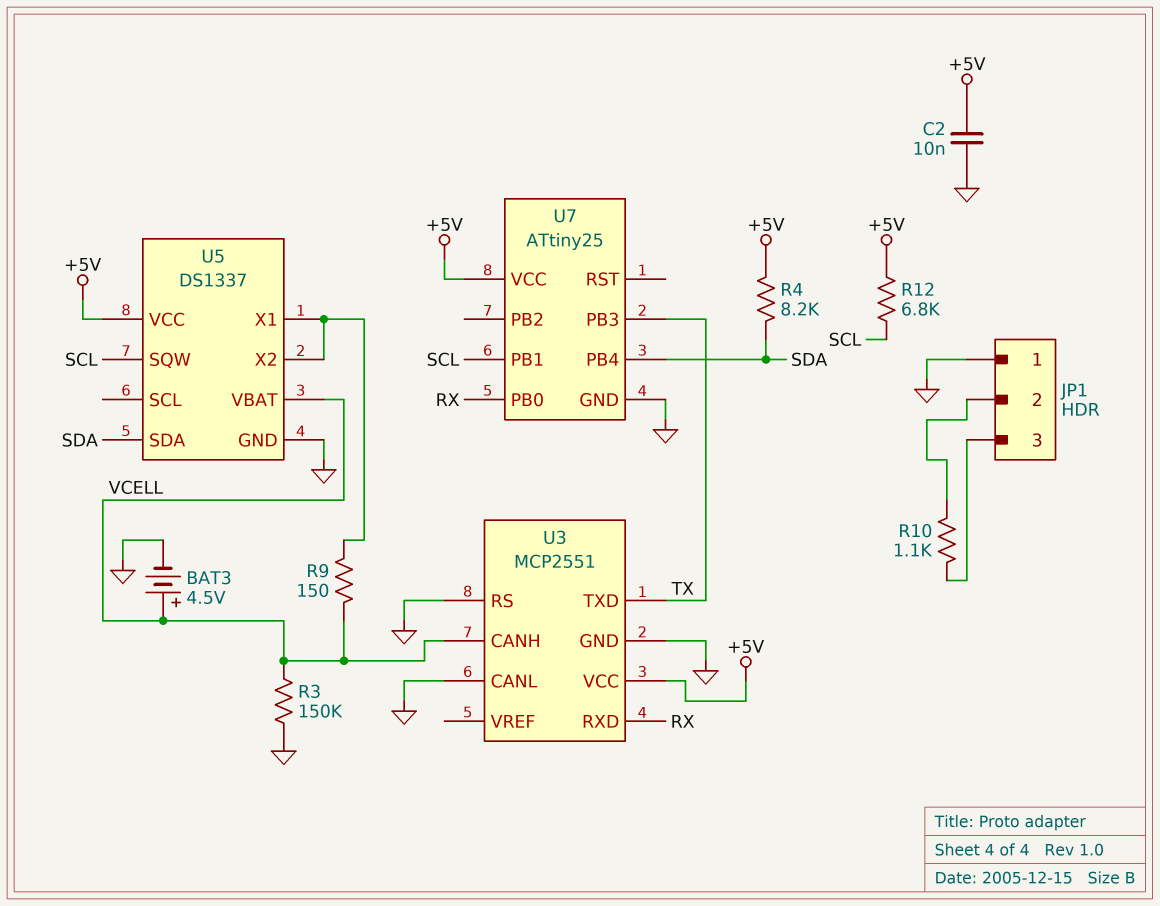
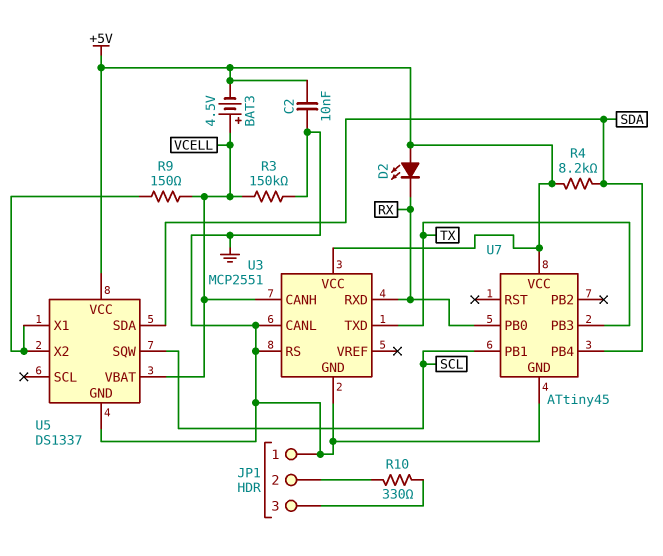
BAT3: 4.5V (plus VCELL, minus GND) -> 4.5V (plus VCELL, minus +5V)
D2: none -> LED (A +5V, K RX)
R10: 1.1k (JP1/2, JP1/3) -> 330 (JP1/2, JP1/3)
R12: 6.8k (+5V, SCL) -> none
U7: ATtiny25 -> ATtiny45

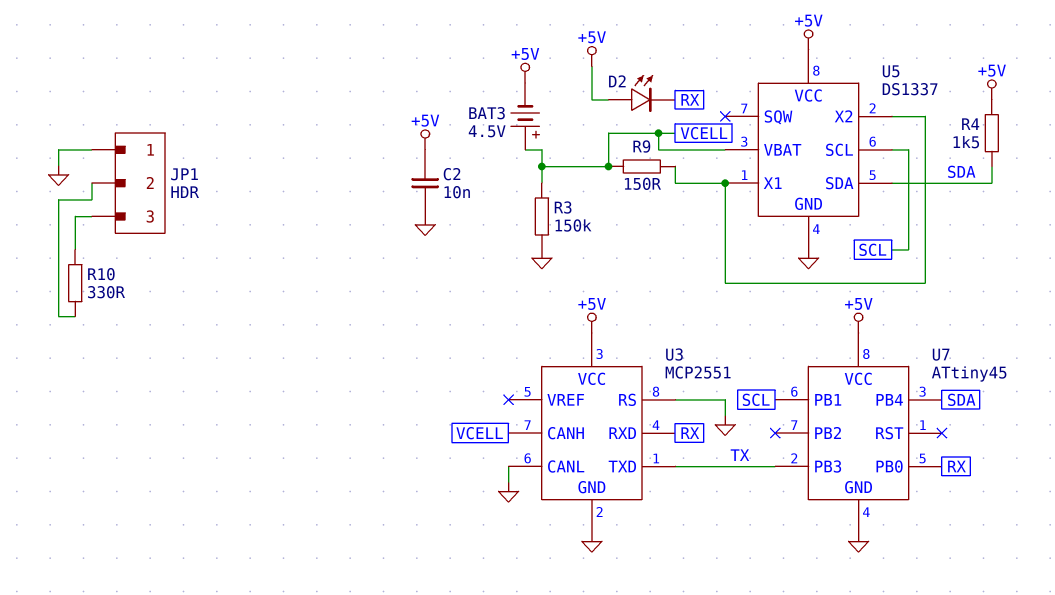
R4: 8.2k (+5V, SDA) -> 1.5k (+5V, SDA)
U5 pin SCL: none -> SCL
U5 pin SQW: SCL -> none

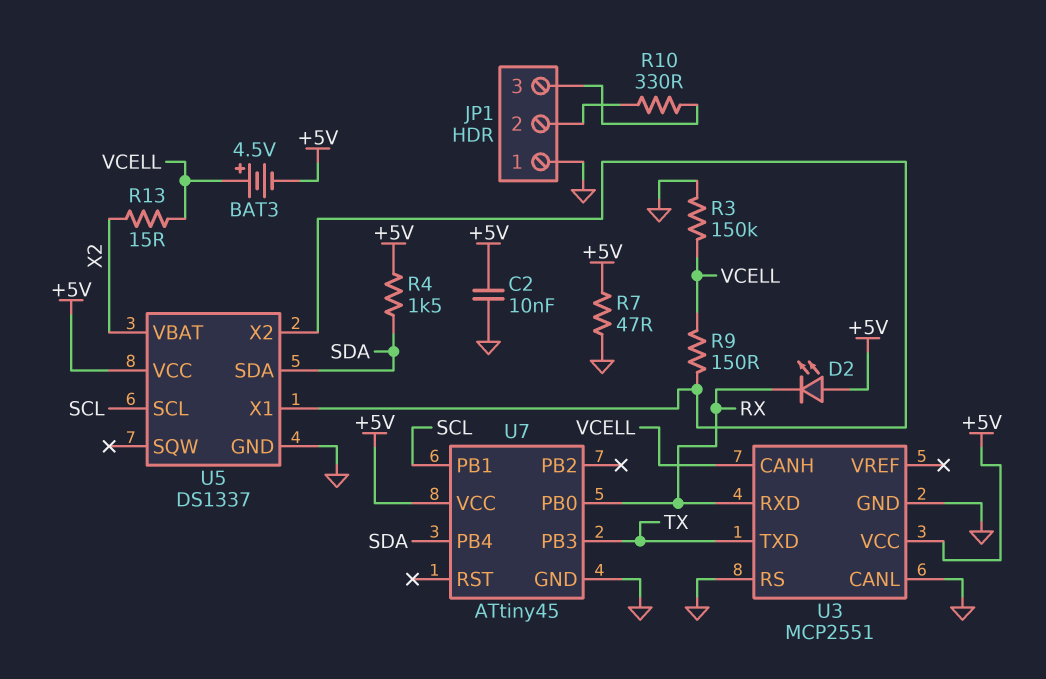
R7: none -> 47 (+5V, GND)
R13: none -> 15 (VCELL, X2)
U5 pin VBAT: VCELL -> X2

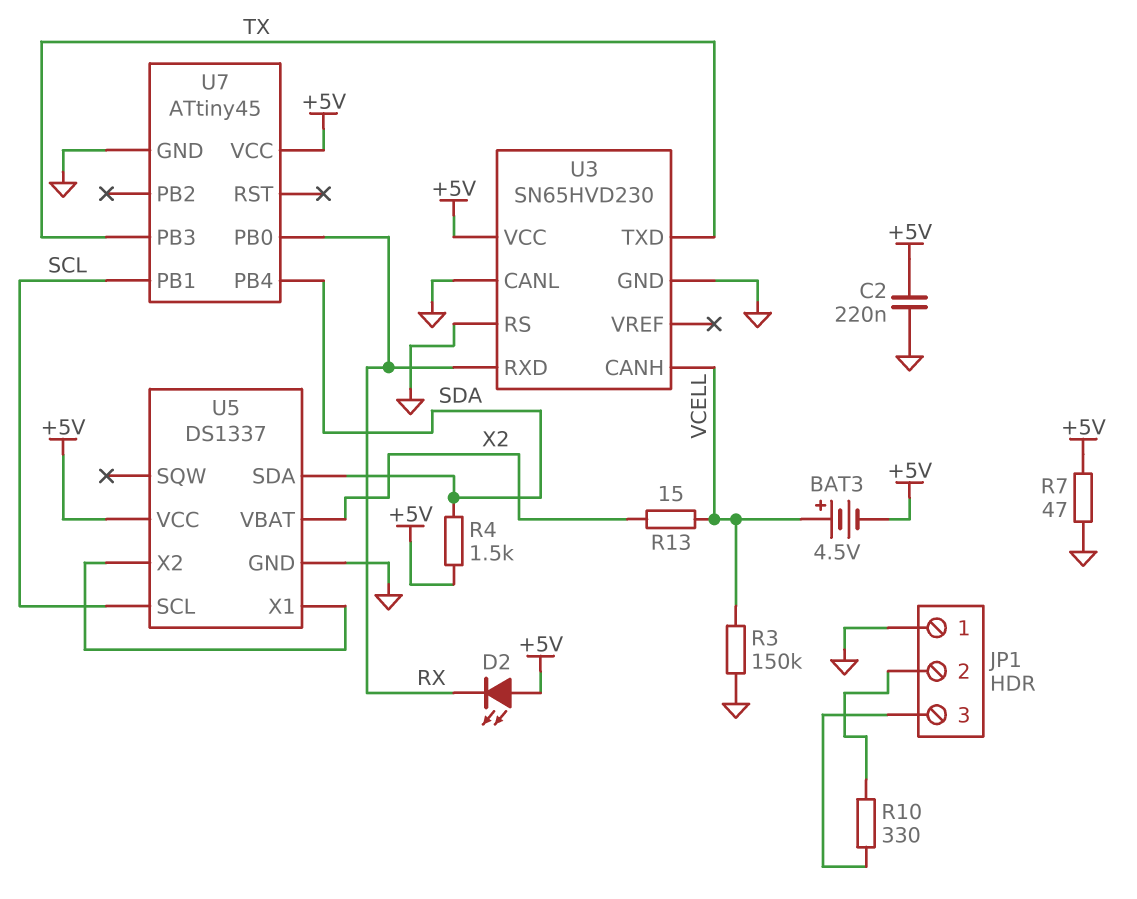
C2: 10nF (+5V, GND) -> 220nF (+5V, GND)
R9: 150 (U5/X1, VCELL) -> none
U3: MCP2551 -> SN65HVD230

